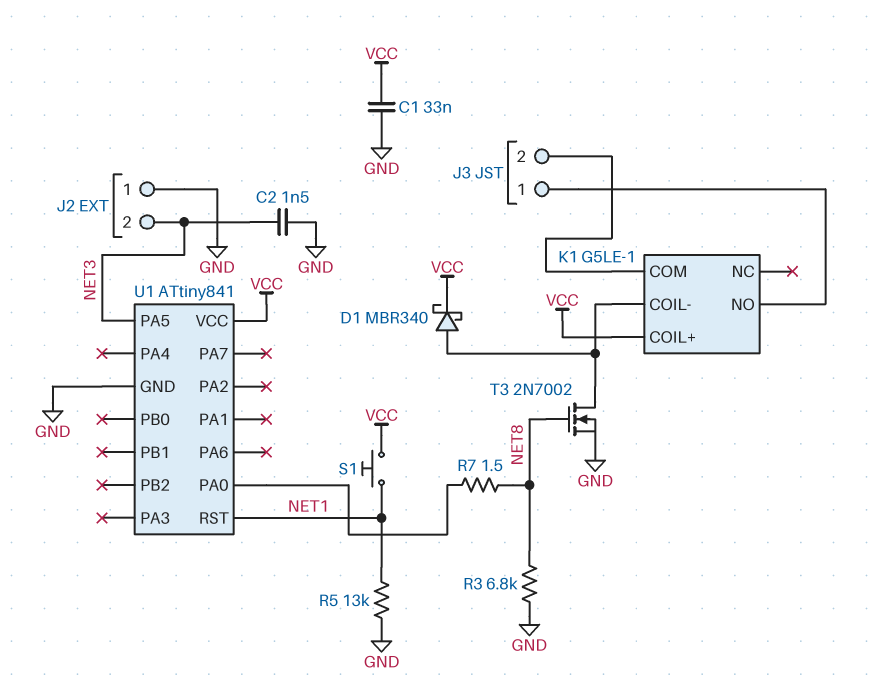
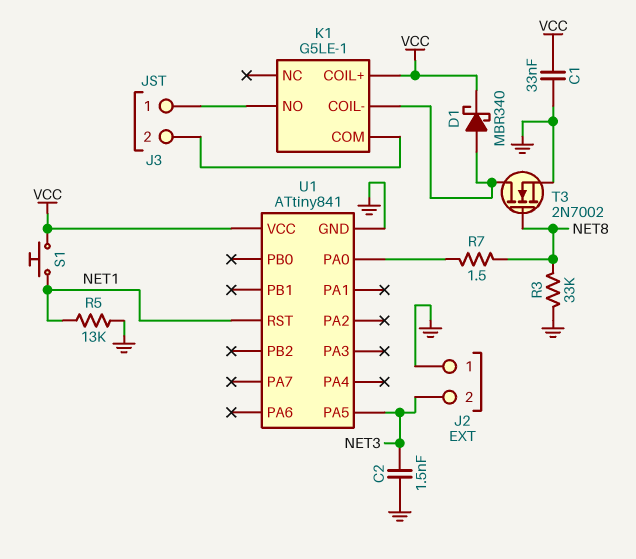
R3: 6.8k (GND, NET8) -> 33k (GND, NET8)

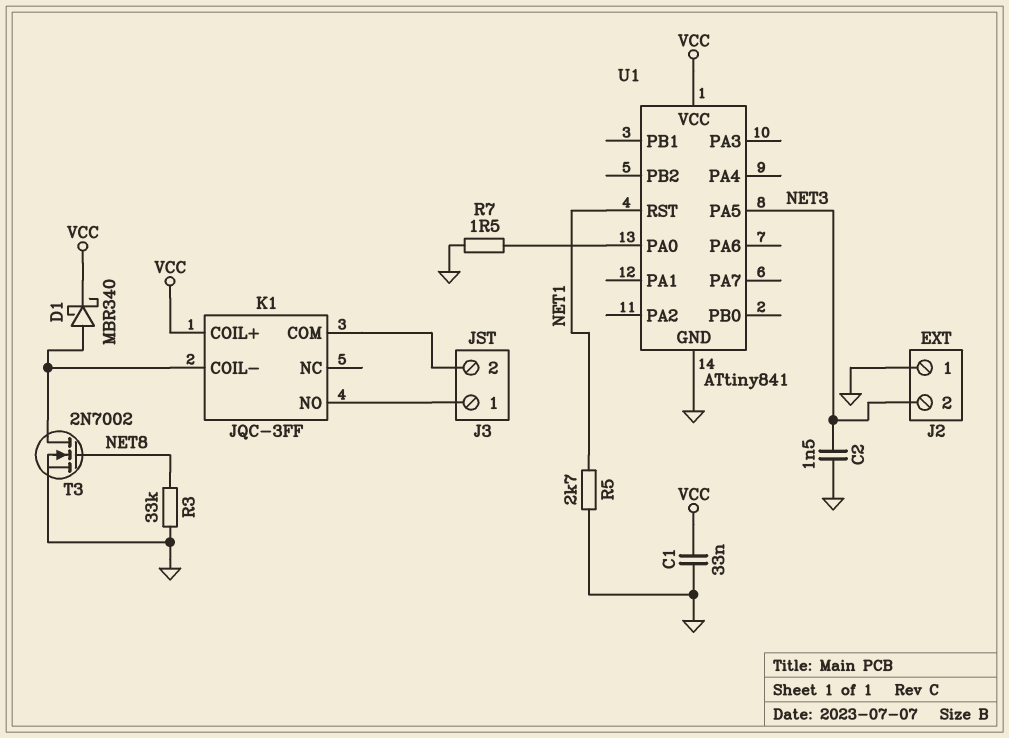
K1: G5LE-1 -> JQC-3FF
R5: 13k (GND, NET1) -> 2.7k (GND, NET1)
R7: 1.5 (NET8, U1/PA0) -> 1.5 (GND, U1/PA0)
S1: button (NET1, VCC) -> none

